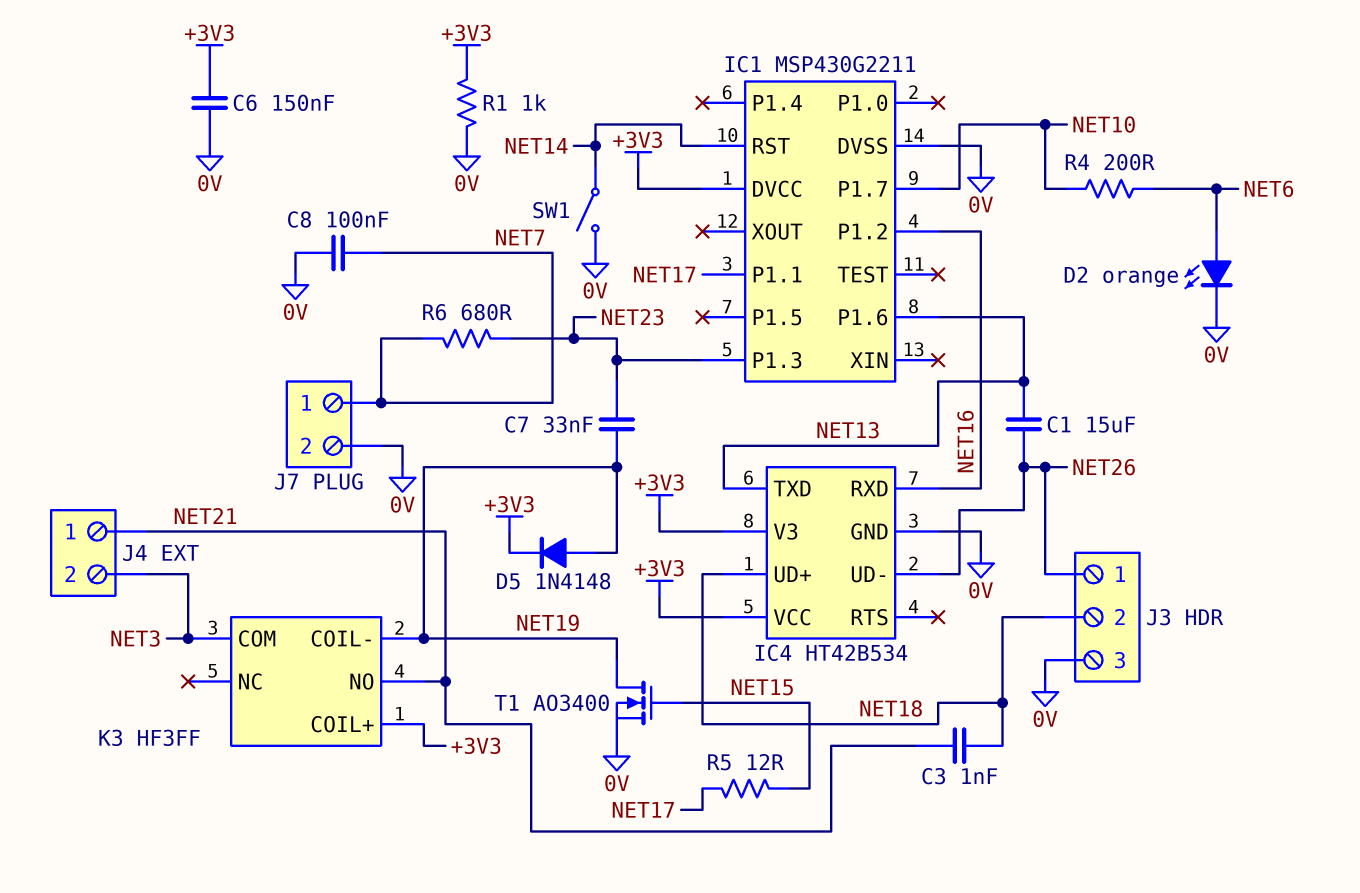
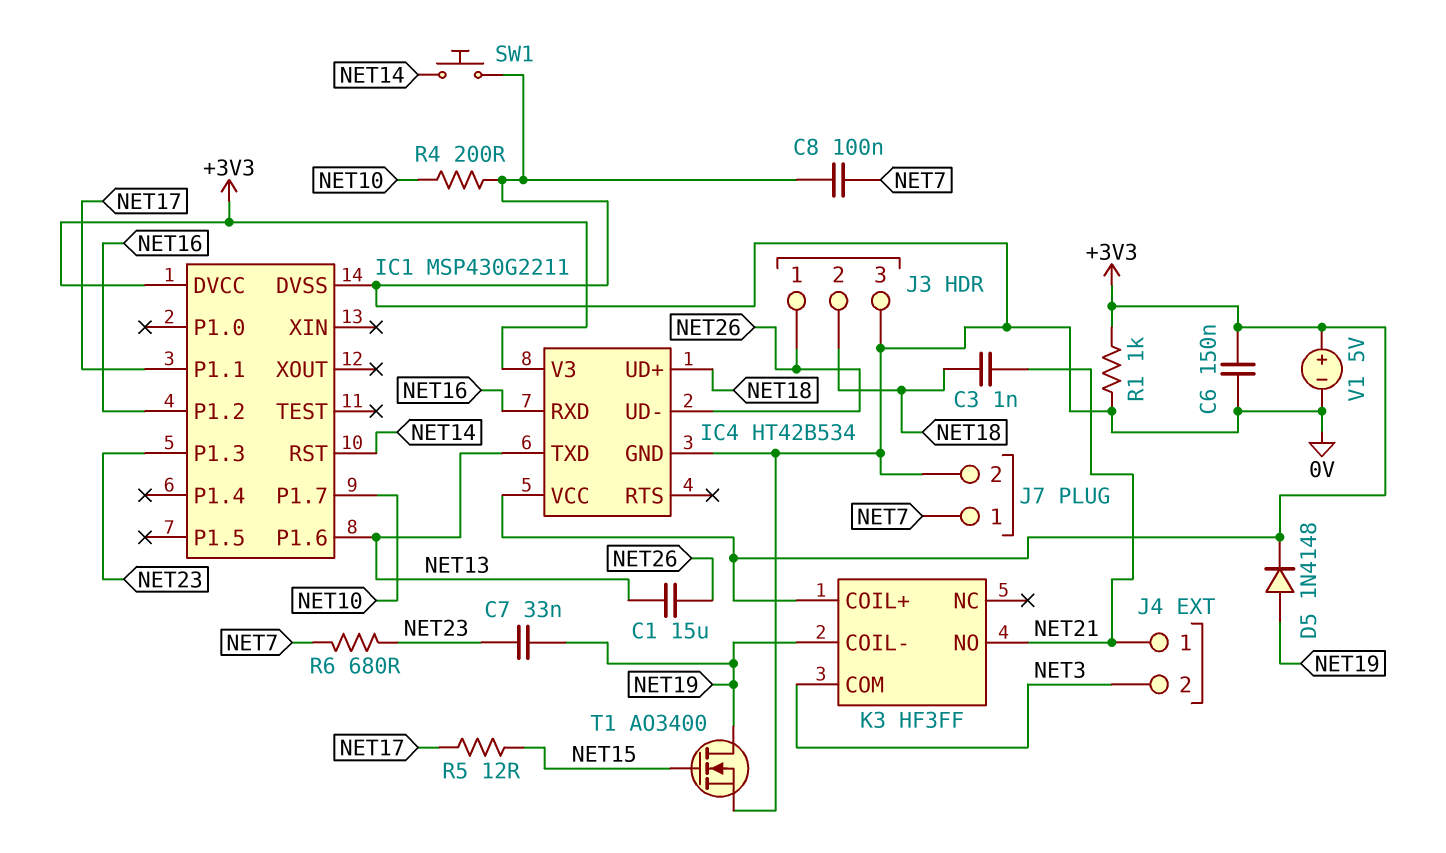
D2: LED orange (A NET6, K 0V) -> none
R4: 200 (NET6, NET10) -> 200 (0V, NET10)
SW1: switch (0V, NET14) -> button (0V, NET14)
V1: none -> 5V (plus +3V3, minus 0V)

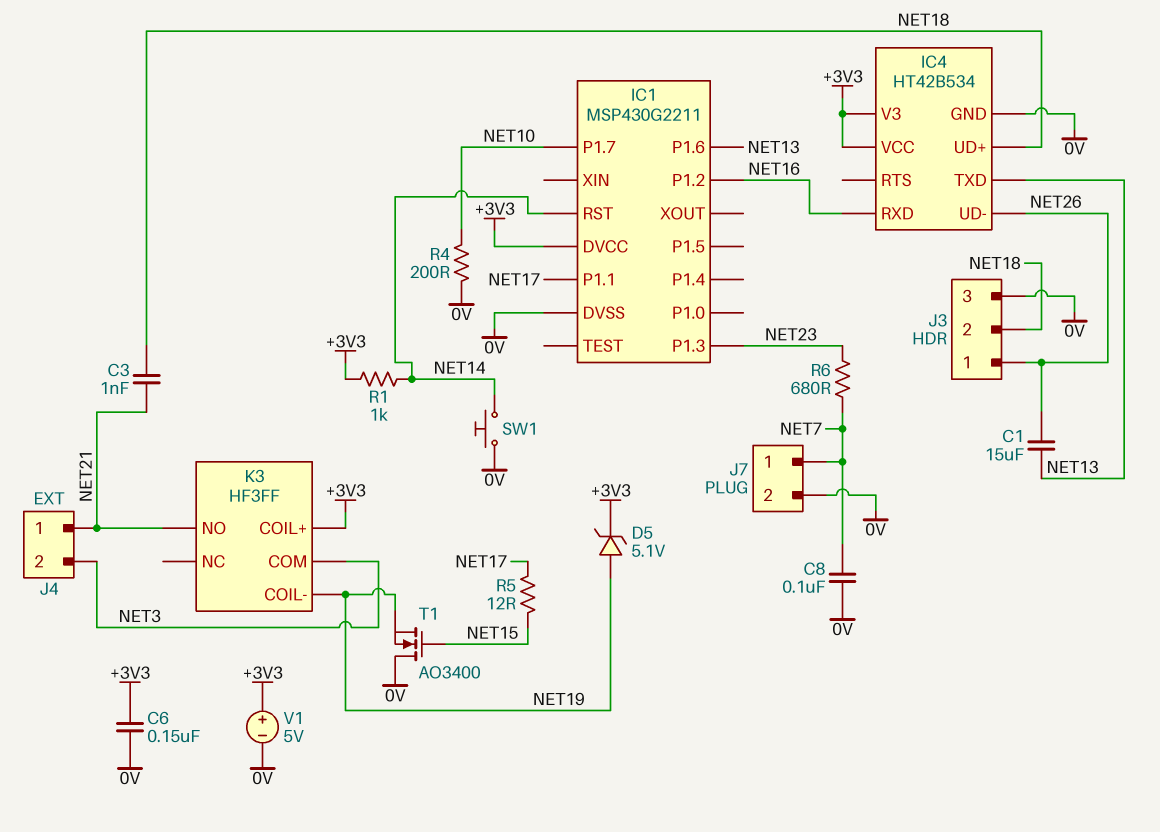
C7: 33nF (NET19, NET23) -> none
D5: diode 1N4148 (A NET19, K +3V3) -> zener 5.1V (A NET19, K +3V3)
R1: 1k (+3V3, 0V) -> 1k (+3V3, NET14)
T1: NMOS AO3400 (G NET15, D NET19, S 0V) -> NMOS AO3400 (G NET15, D 0V, S NET19)

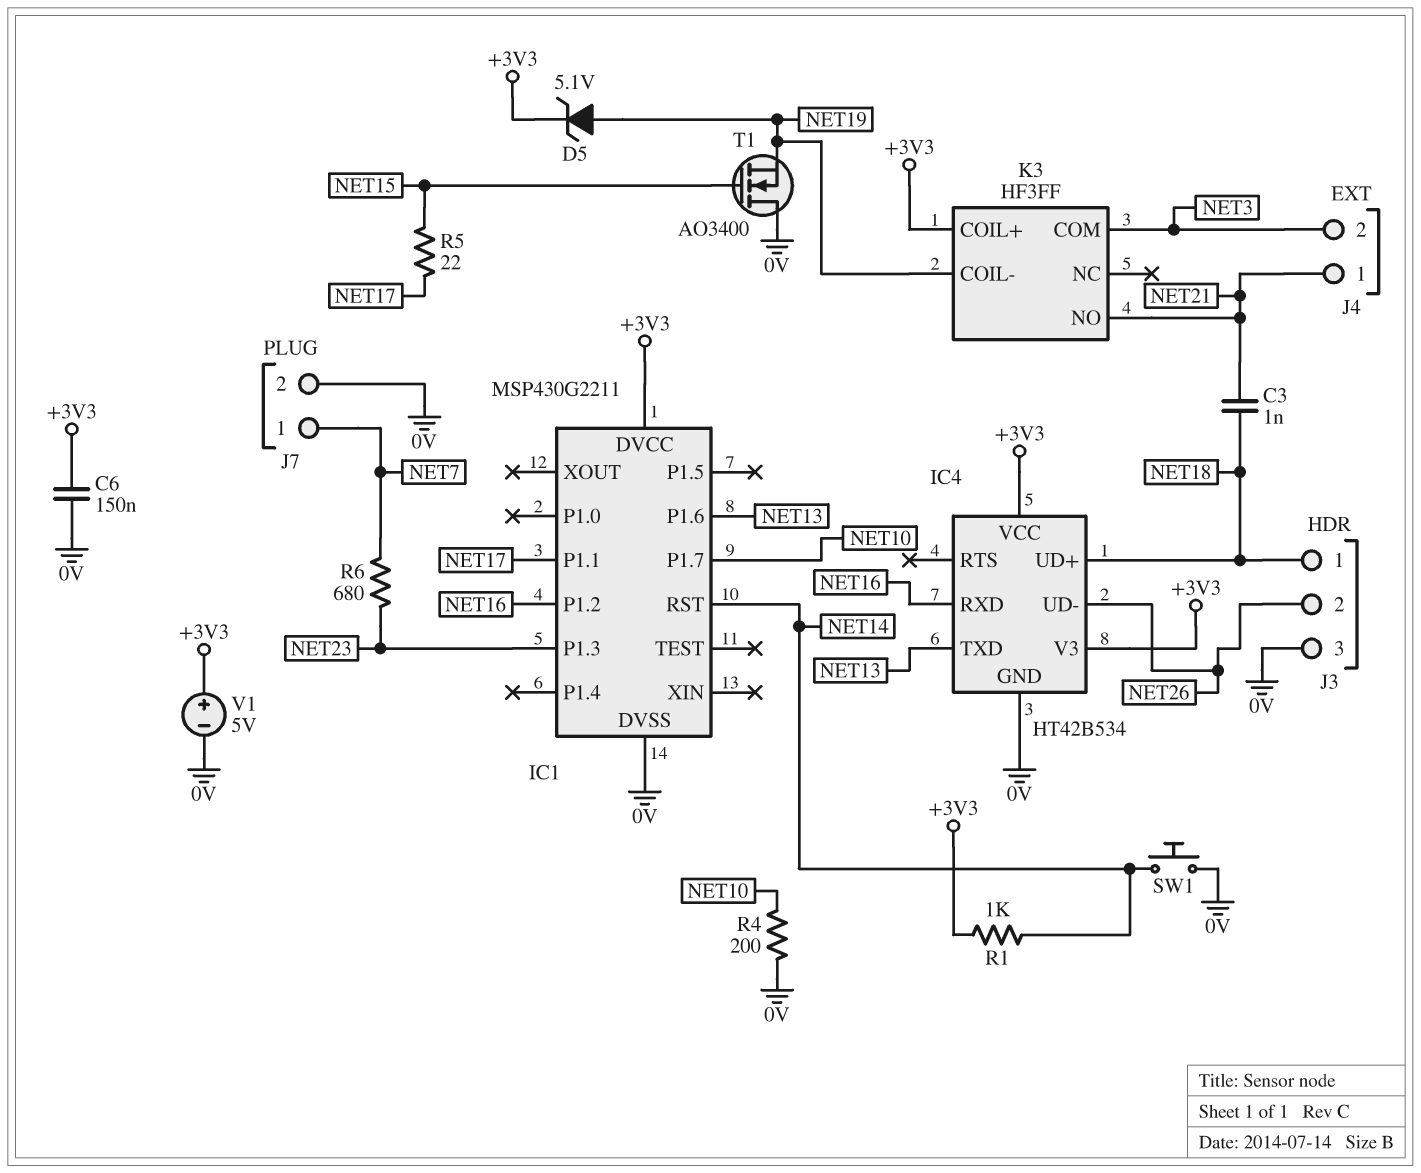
C1: 15uF (NET13, NET26) -> none
C8: 100nF (0V, NET7) -> none
J3 pin 1: NET26 -> NET18
J3 pin 2: NET18 -> NET26
R5: 12 (NET15, NET17) -> 22 (NET15, NET17)

